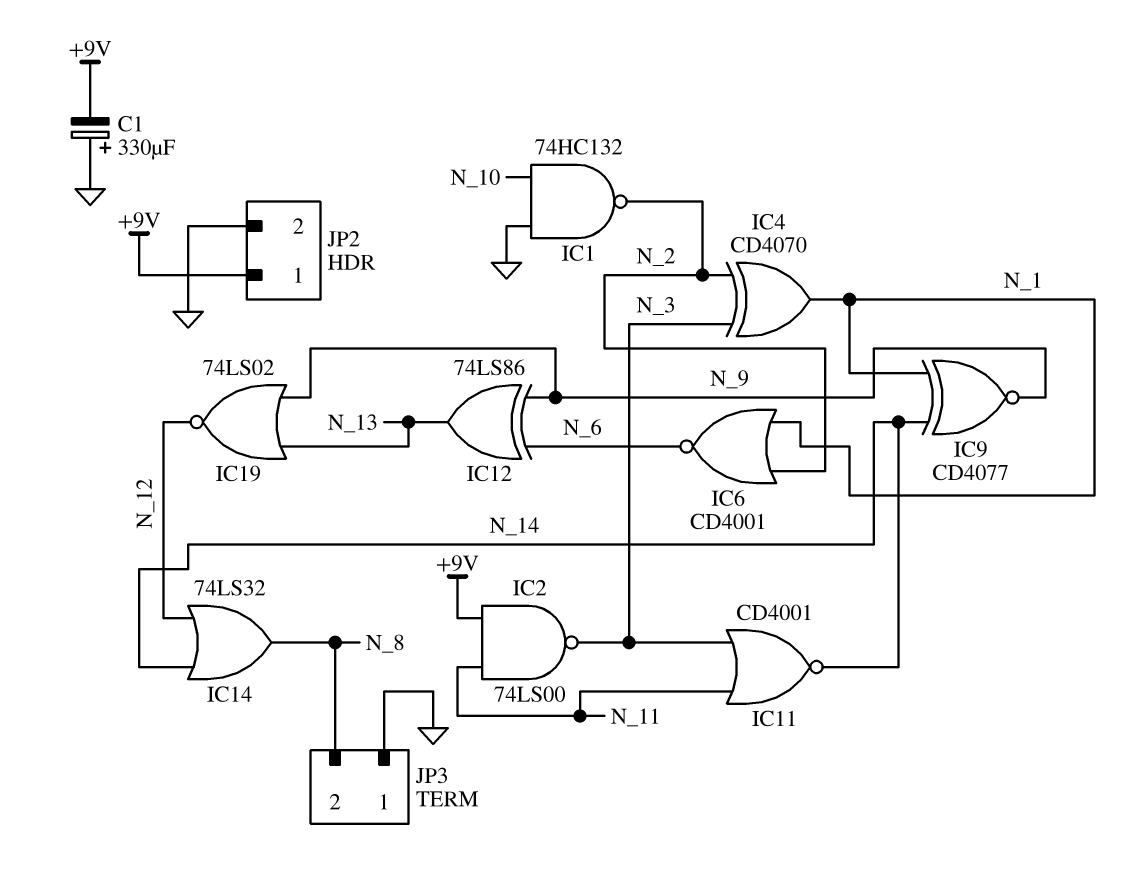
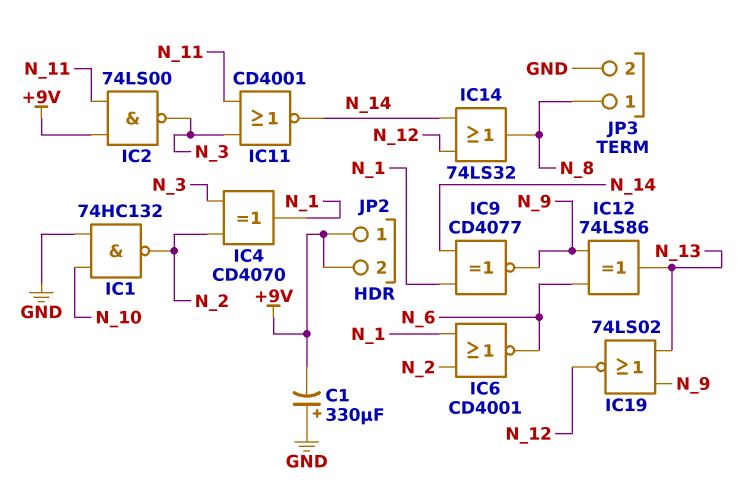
JP2 pin 2: GND -> +9V
JP3 pin 1: GND -> N_8
JP3 pin 2: N_8 -> GND

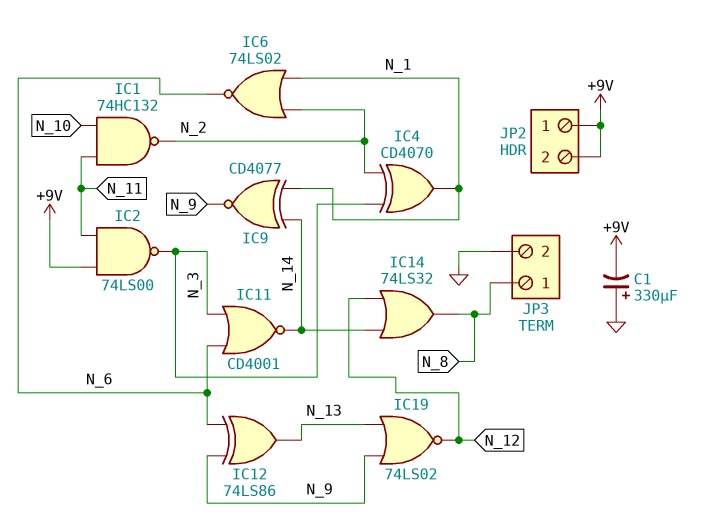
IC1: NAND 74HC132 (in GND, in N_10, out N_2) -> NAND 74HC132 (in N_10, in N_11, out N_2)
IC6: NOR CD4001 (in N_1, in N_2, out N_6) -> NOR 74LS02 (in N_1, in N_2, out N_6)
IC11: NOR CD4001 (in N_3, in N_11, out N_14) -> NOR CD4001 (in N_3, in N_6, out N_14)

